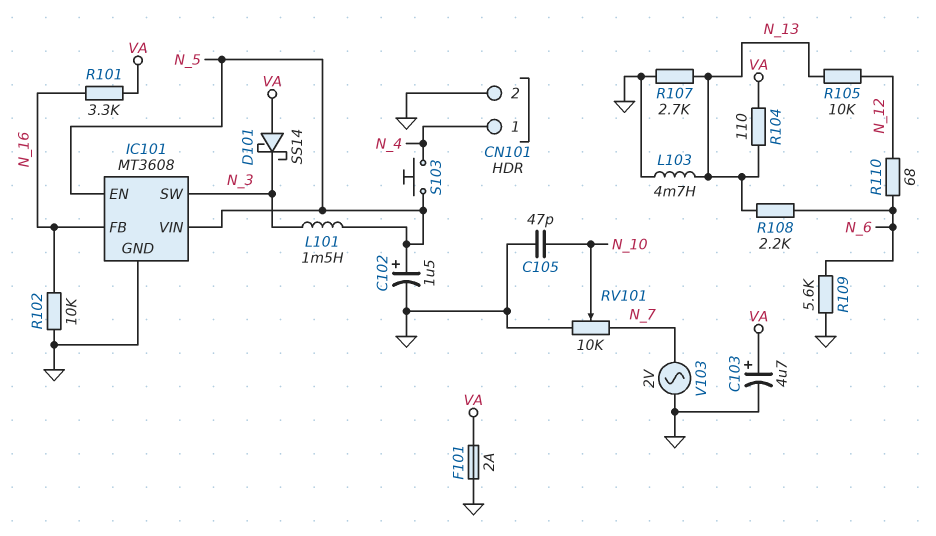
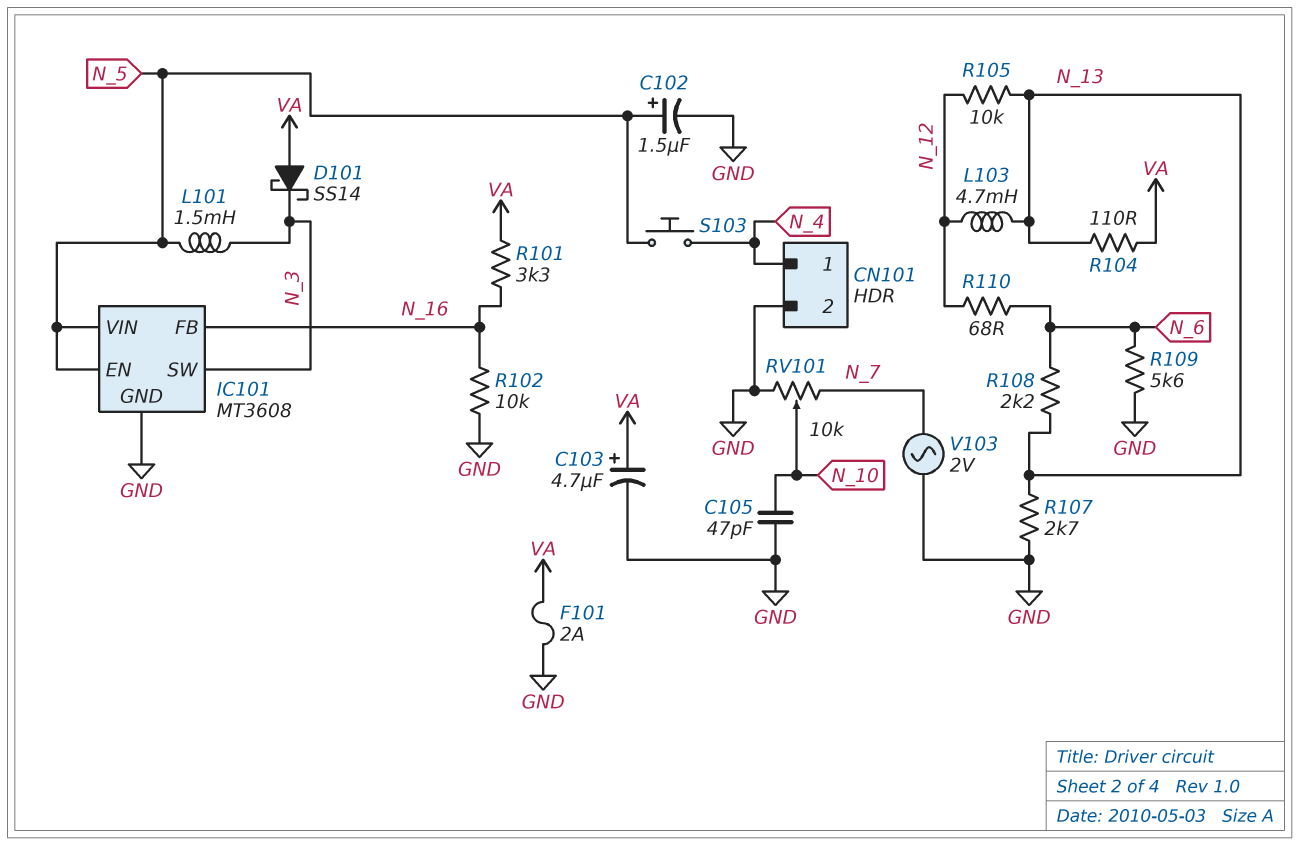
L103: 4.7mH (GND, N_13) -> 4.7mH (N_12, N_13)

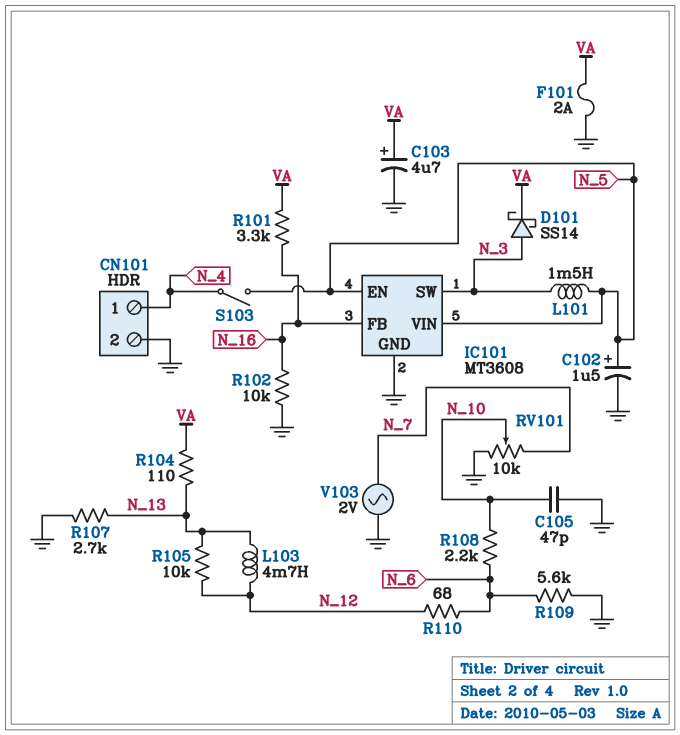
D101: schottky SS14 (A VA, K N_3) -> schottky SS14 (A N_3, K VA)
R108: 2.2k (N_6, N_13) -> 2.2k (N_6, N_10)
S103: button (N_4, N_5) -> switch (N_4, N_5)

